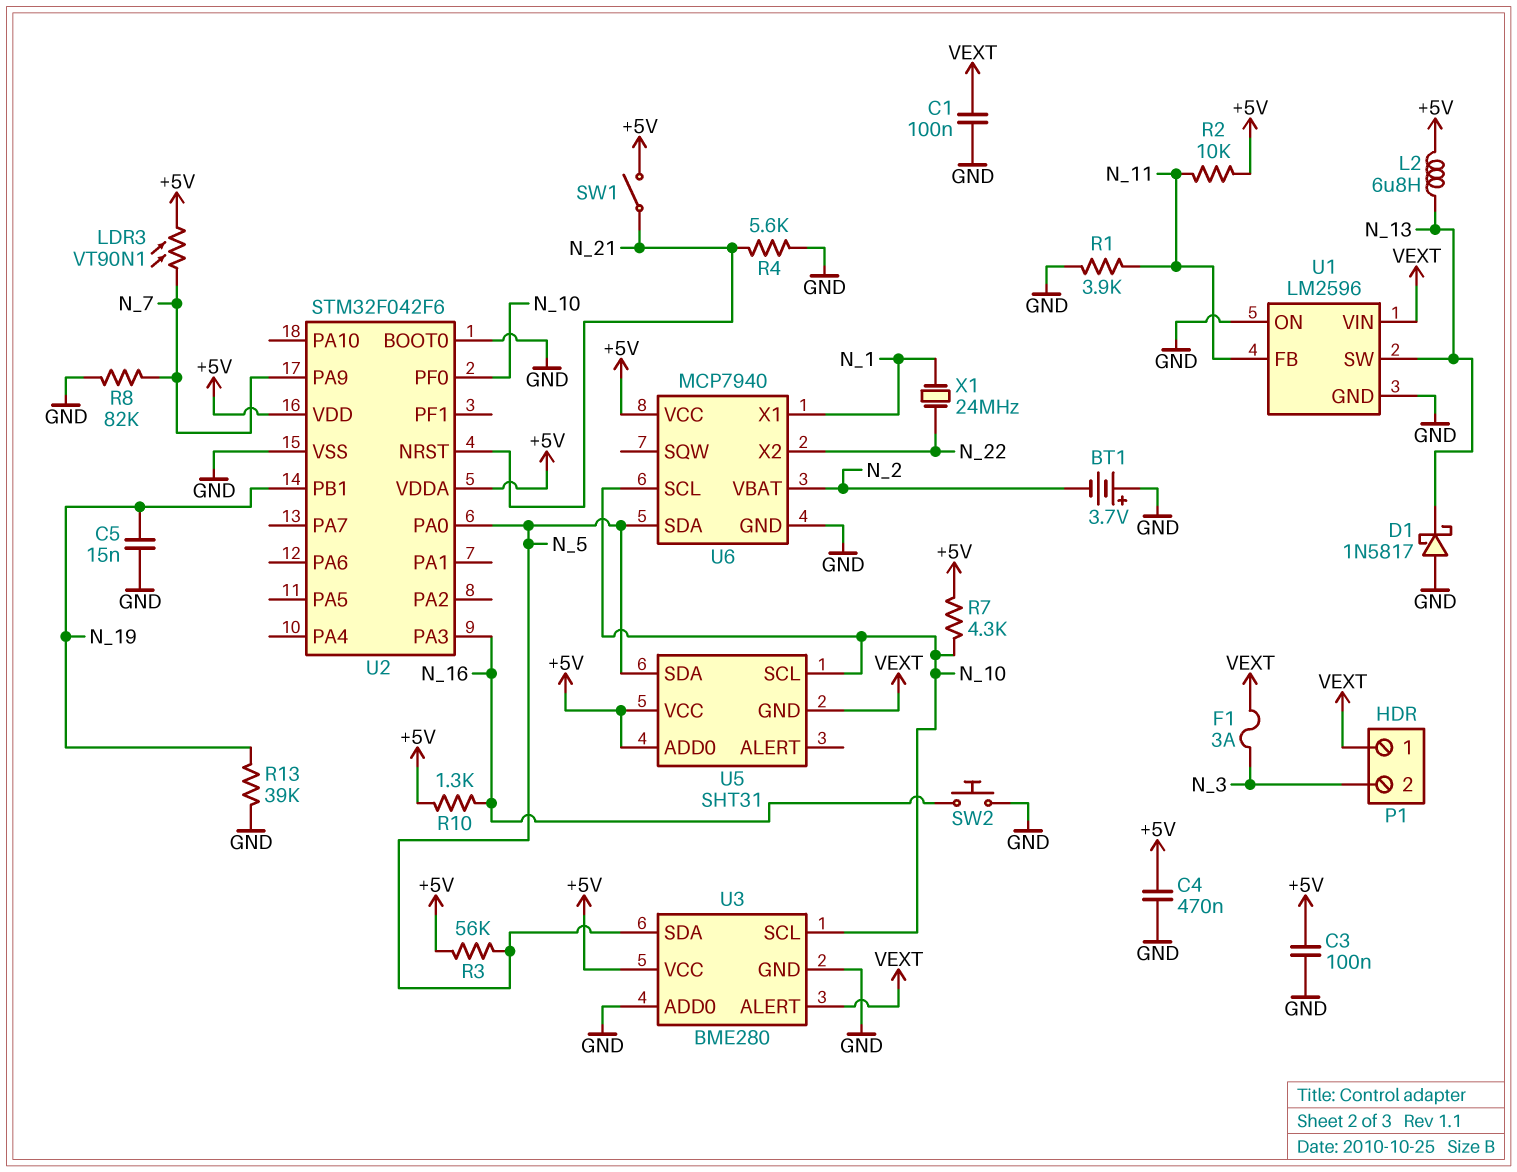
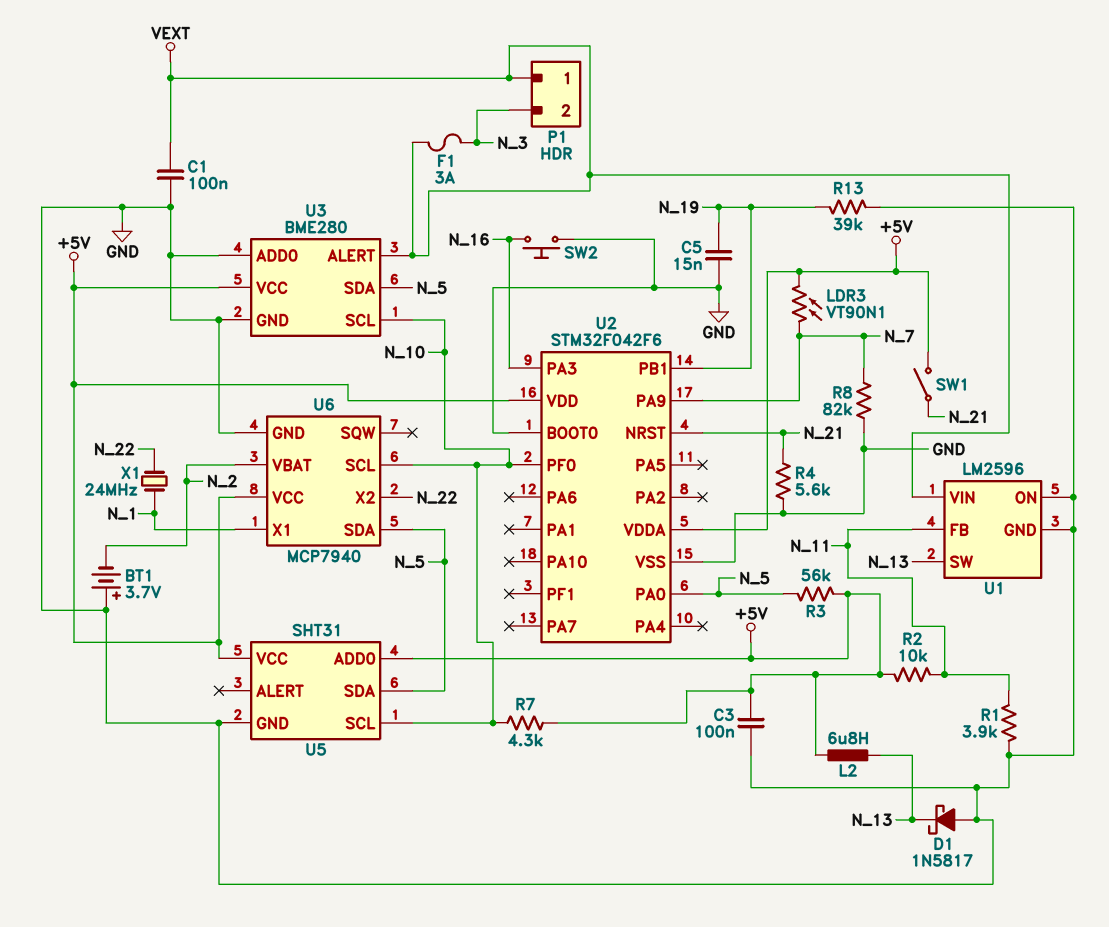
C4: 470nF (+5V, GND) -> none
R10: 1.3k (+5V, N_16) -> none
U5 pin GND: VEXT -> GND

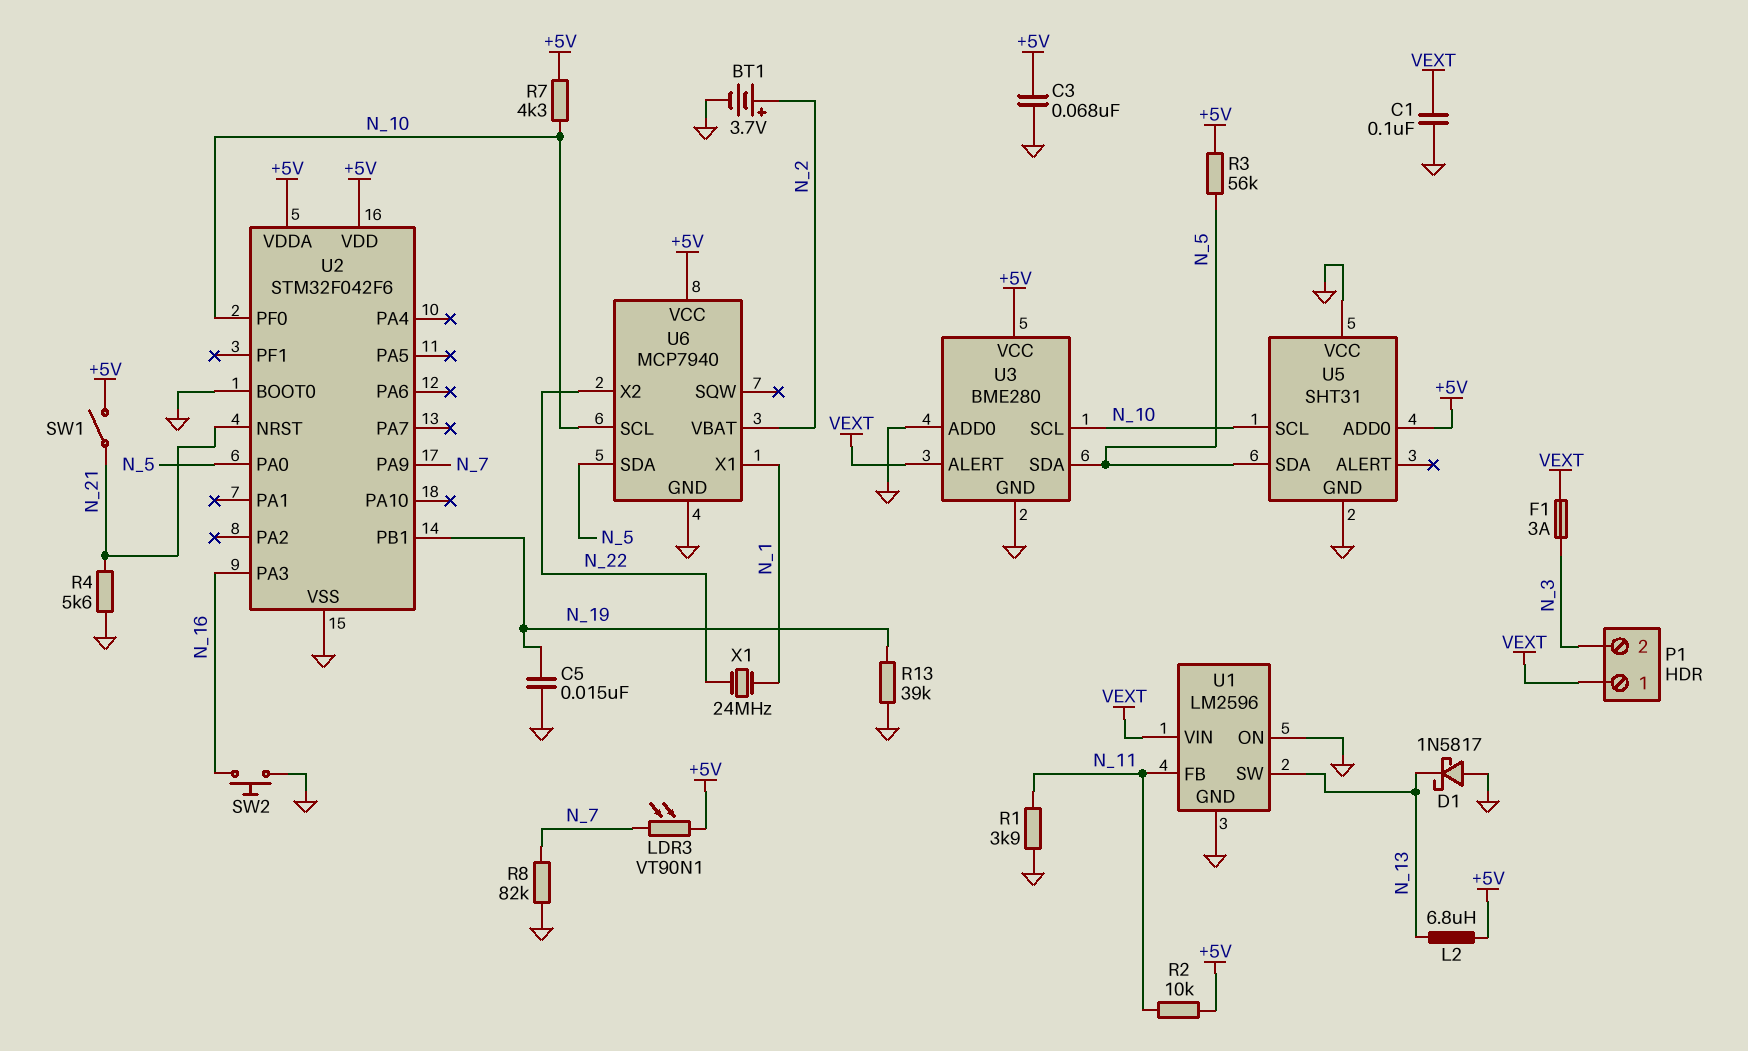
BT1: 3.7V (plus GND, minus N_2) -> 3.7V (plus N_2, minus GND)
C3: 100nF (+5V, GND) -> 68nF (+5V, GND)
U5 pin VCC: +5V -> GND

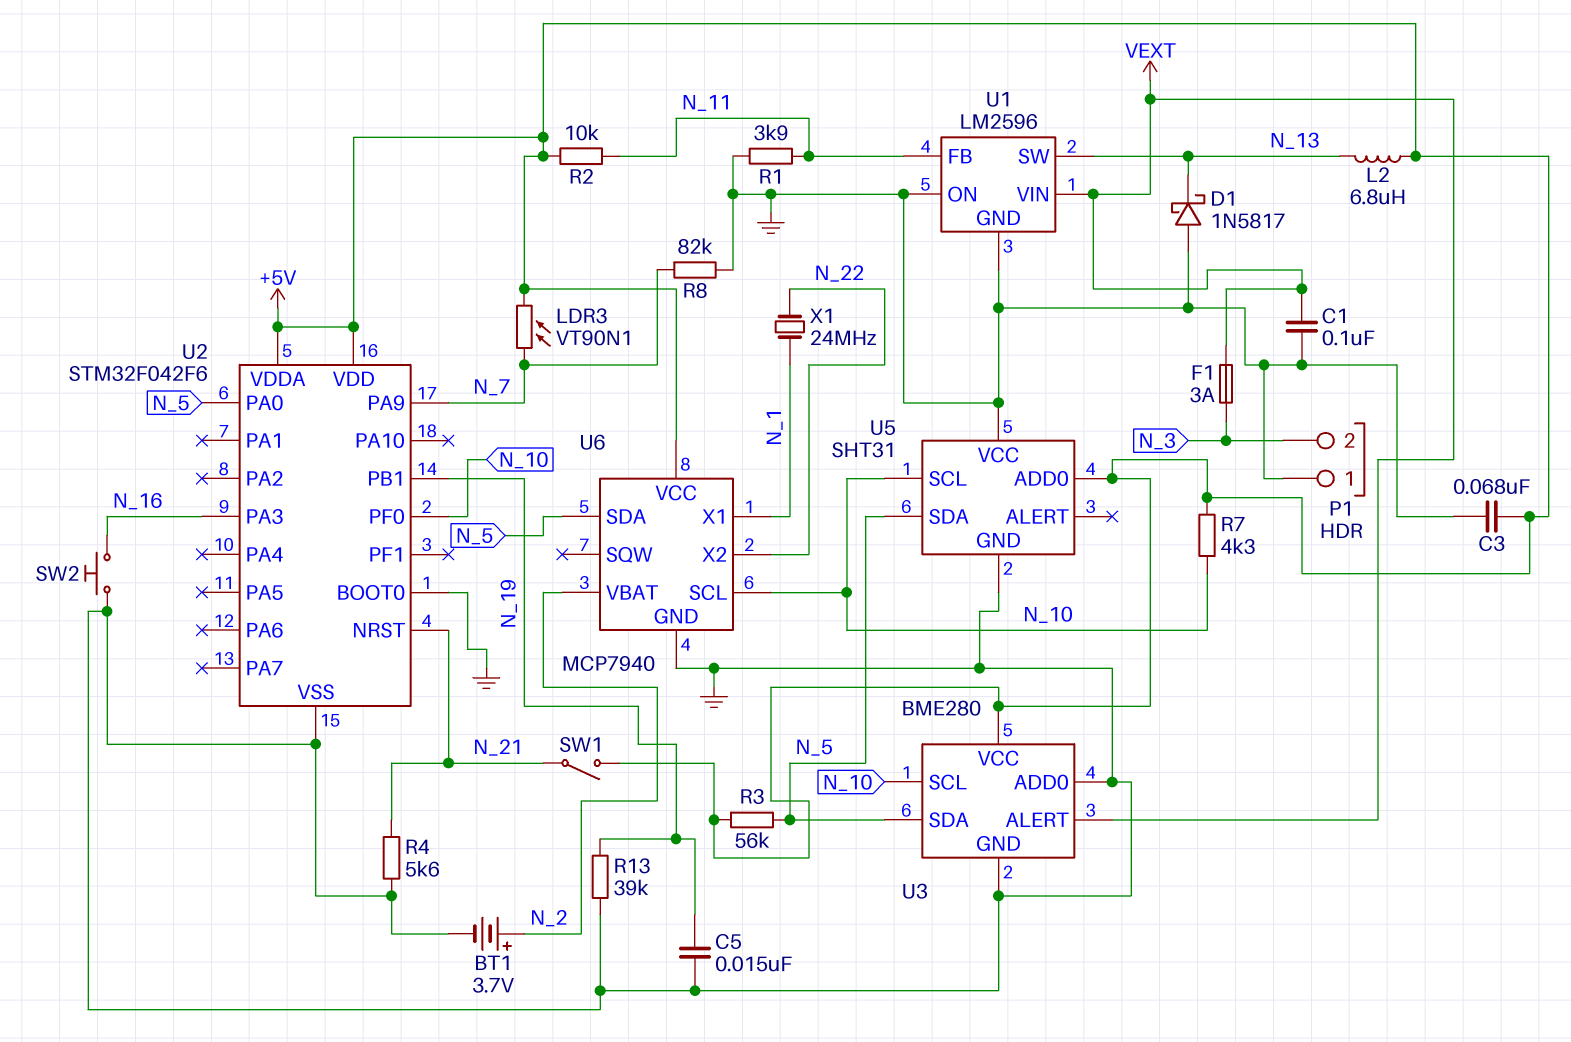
P1 pin 1: VEXT -> GND

